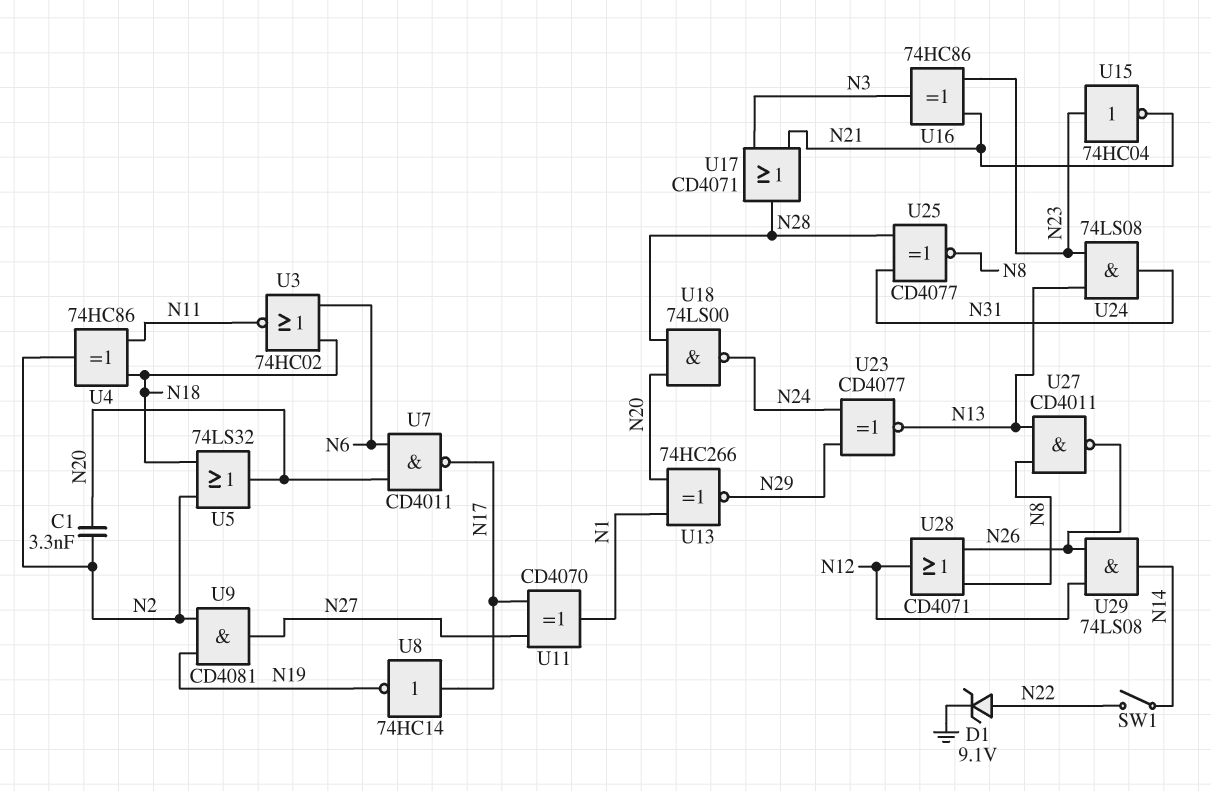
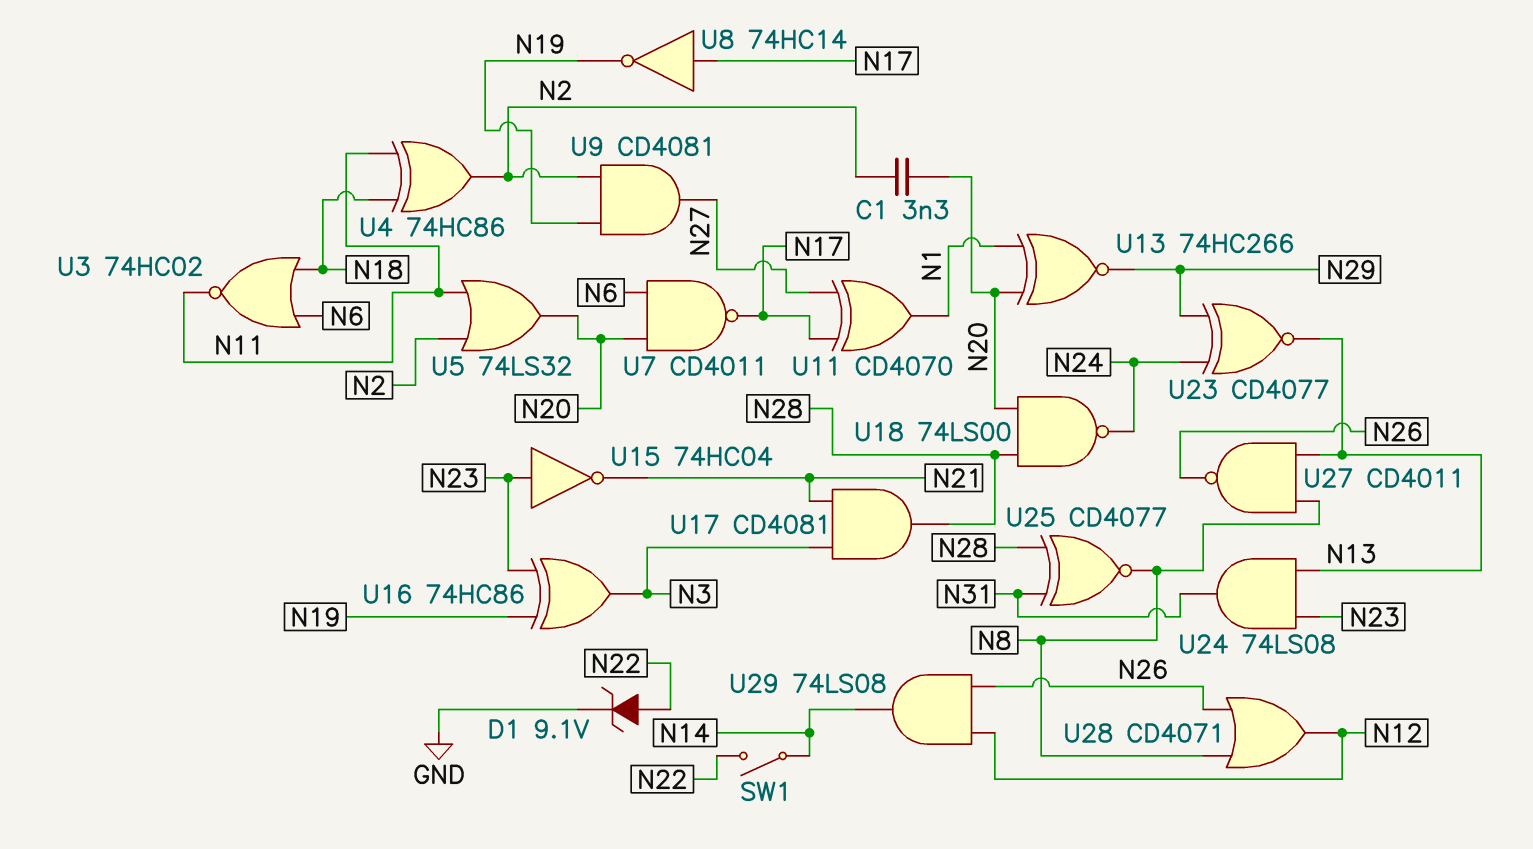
U5: OR 74LS32 (in N2, in N18, out N20) -> OR 74LS32 (in N2, in N11, out N20)
U16: XOR 74HC86 (in N21, in N23, out N3) -> XOR 74HC86 (in N19, in N23, out N3)
U17: OR CD4071 (in N3, in N21, out N28) -> AND CD4081 (in N3, in N21, out N28)

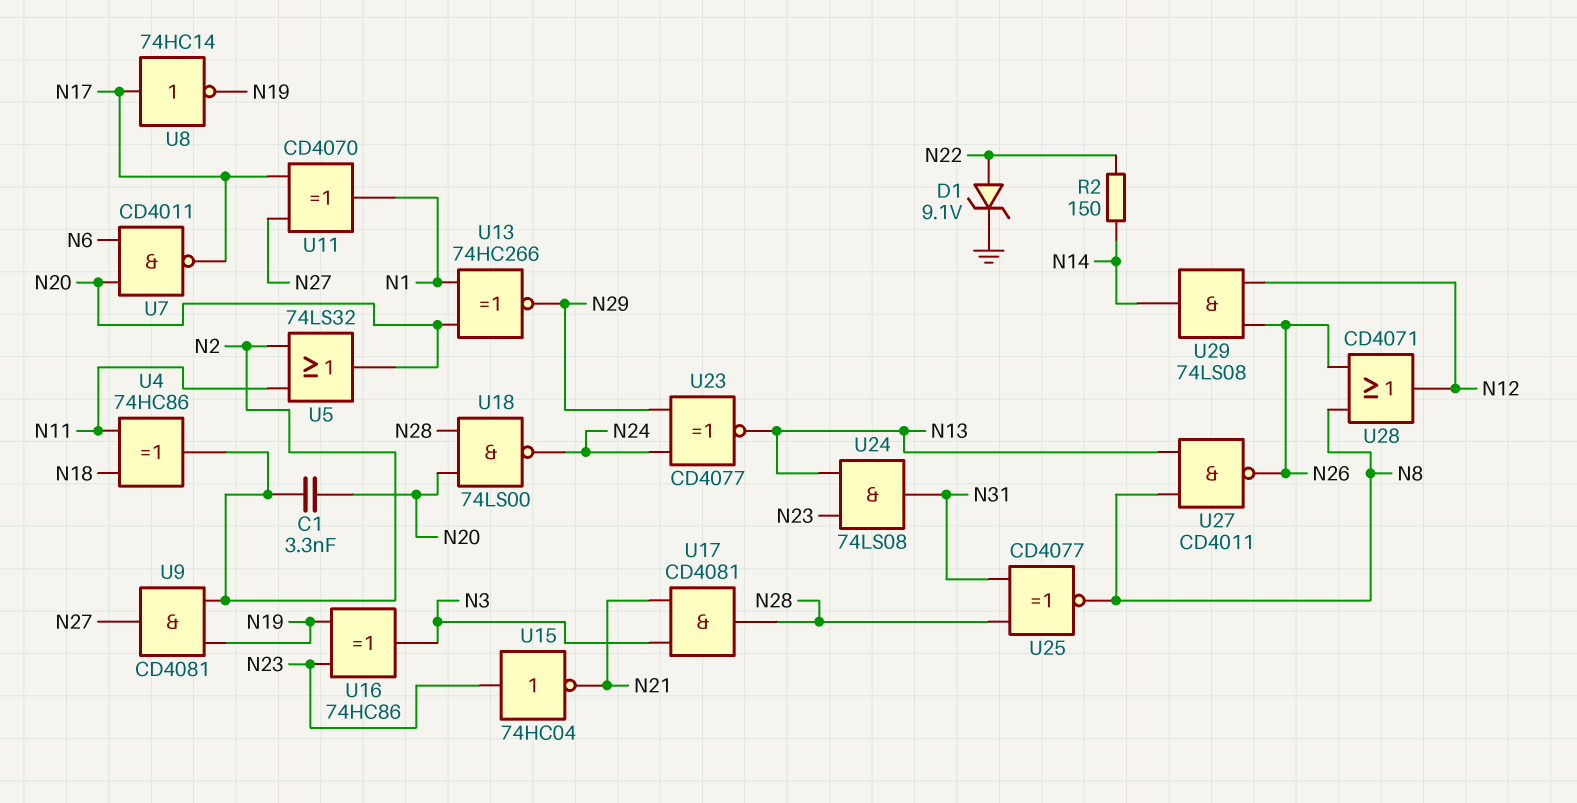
R2: none -> 150 (N14, N22)
SW1: switch (N14, N22) -> none
U3: NOR 74HC02 (in N6, in N18, out N11) -> none

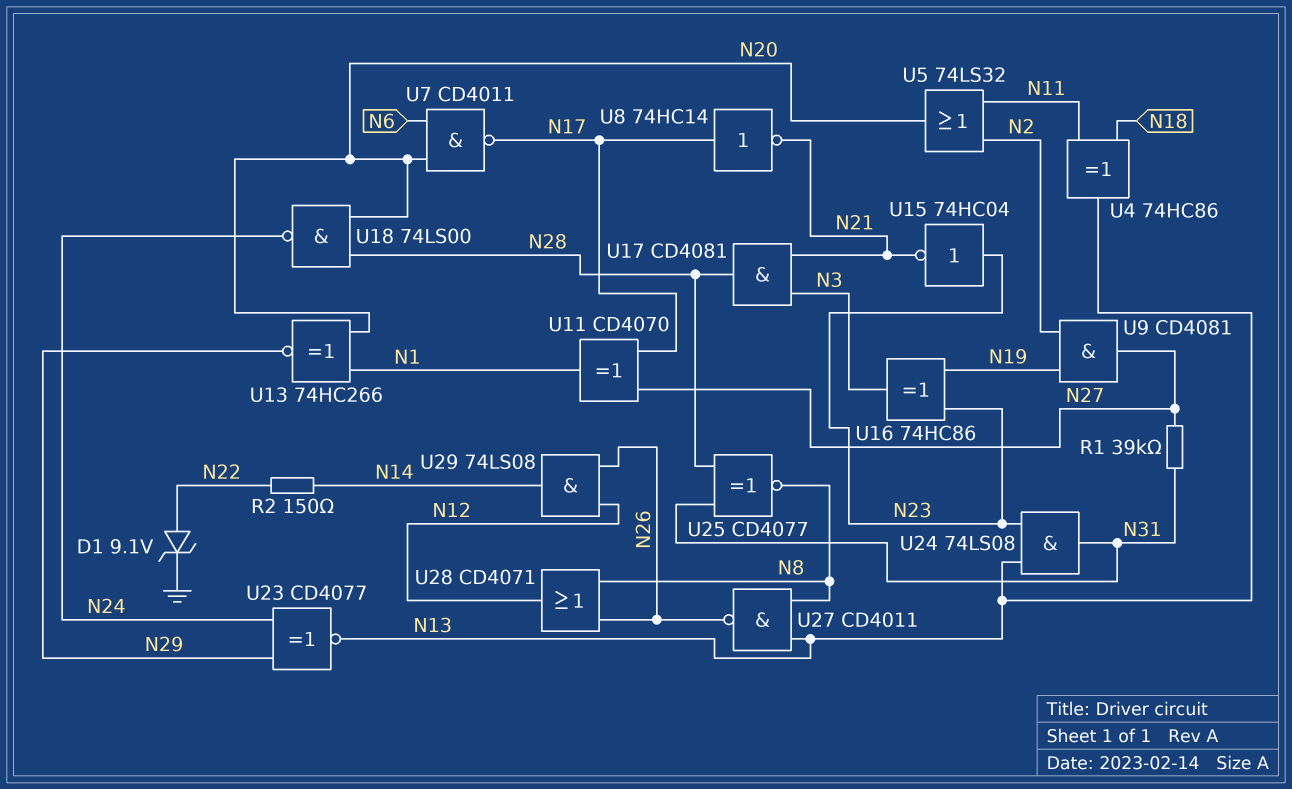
C1: 3.3nF (N2, N20) -> none
R1: none -> 39k (N27, N31)
U4: XOR 74HC86 (in N11, in N18, out N2) -> XOR 74HC86 (in N11, in N18, out N13)
U8: NOT 74HC14 (in N17, out N19) -> NOT 74HC14 (in N17, out N21)

